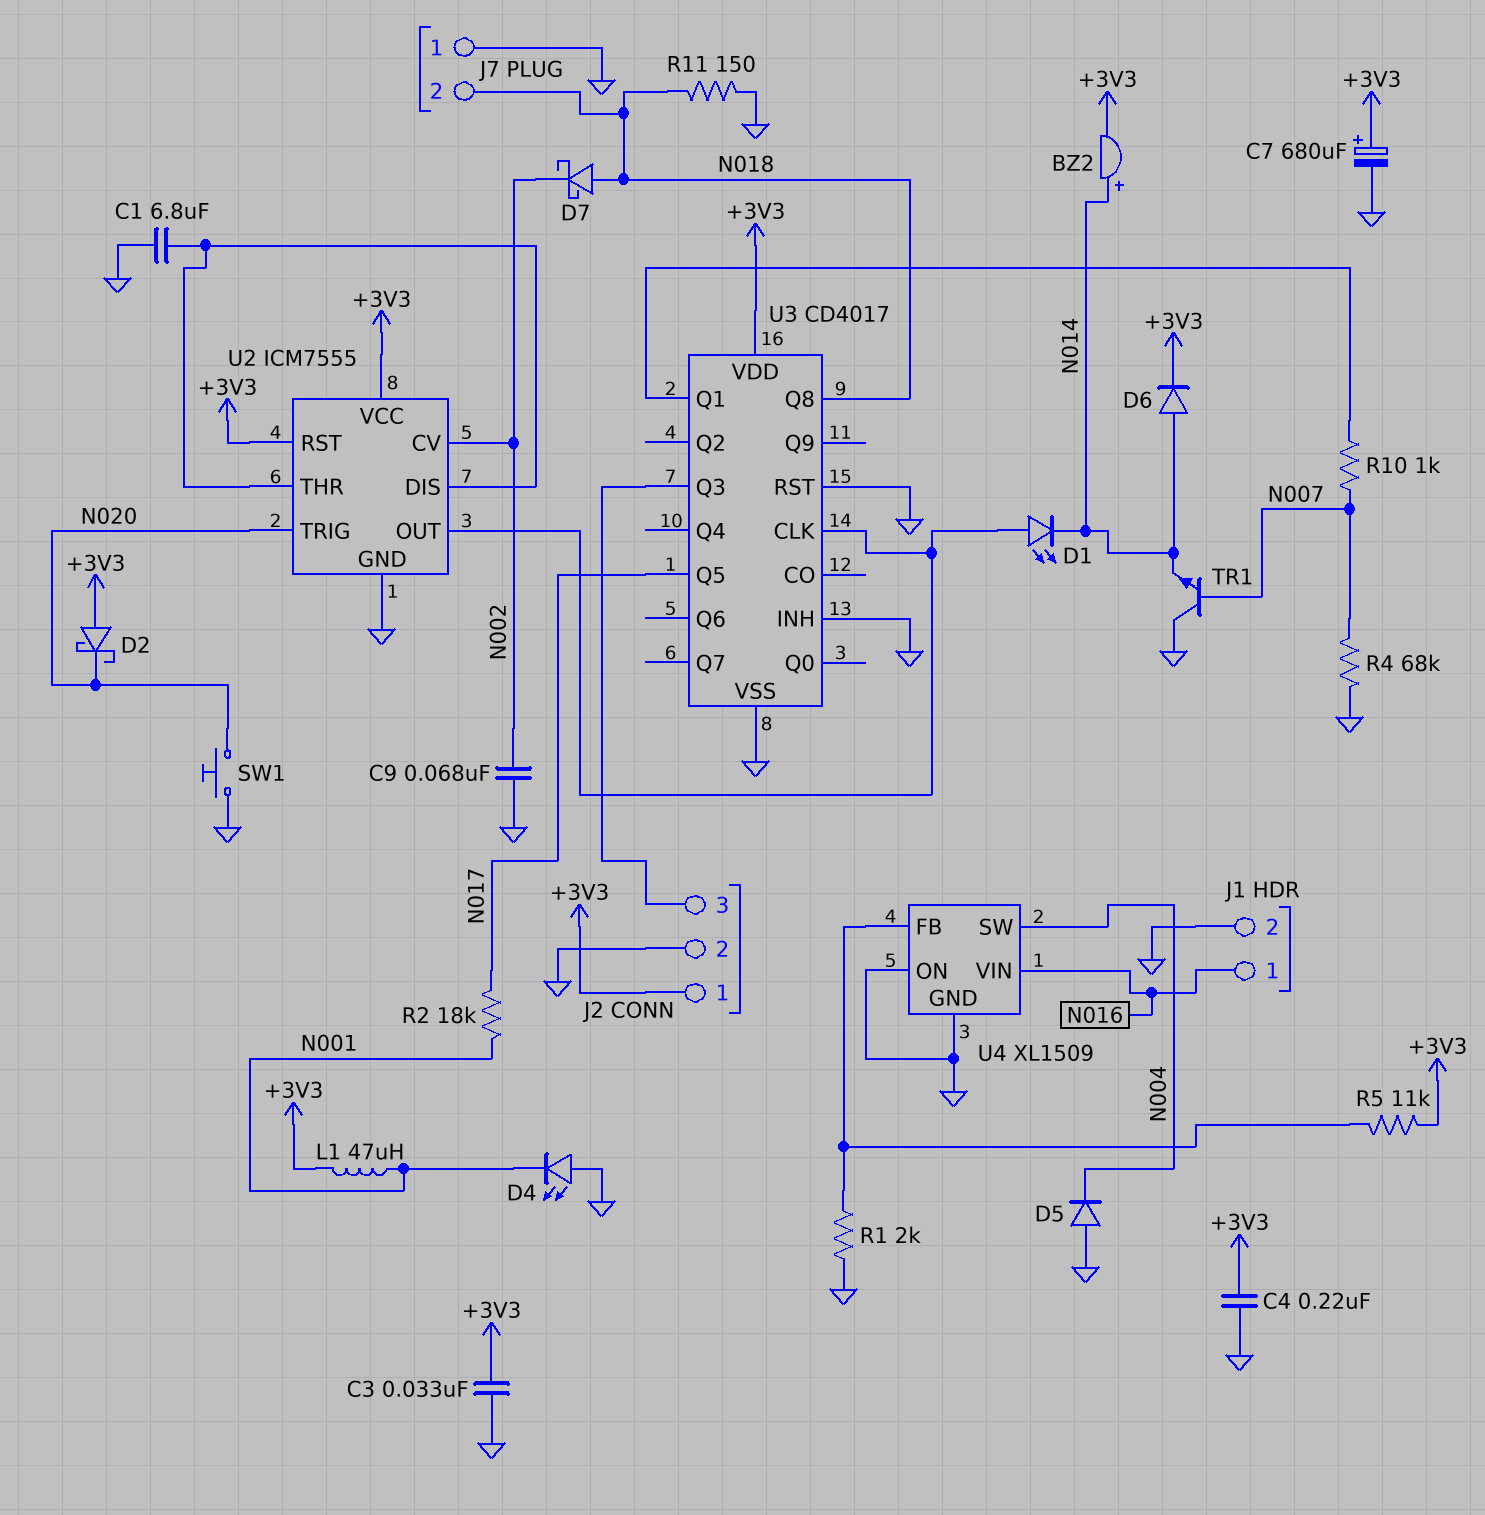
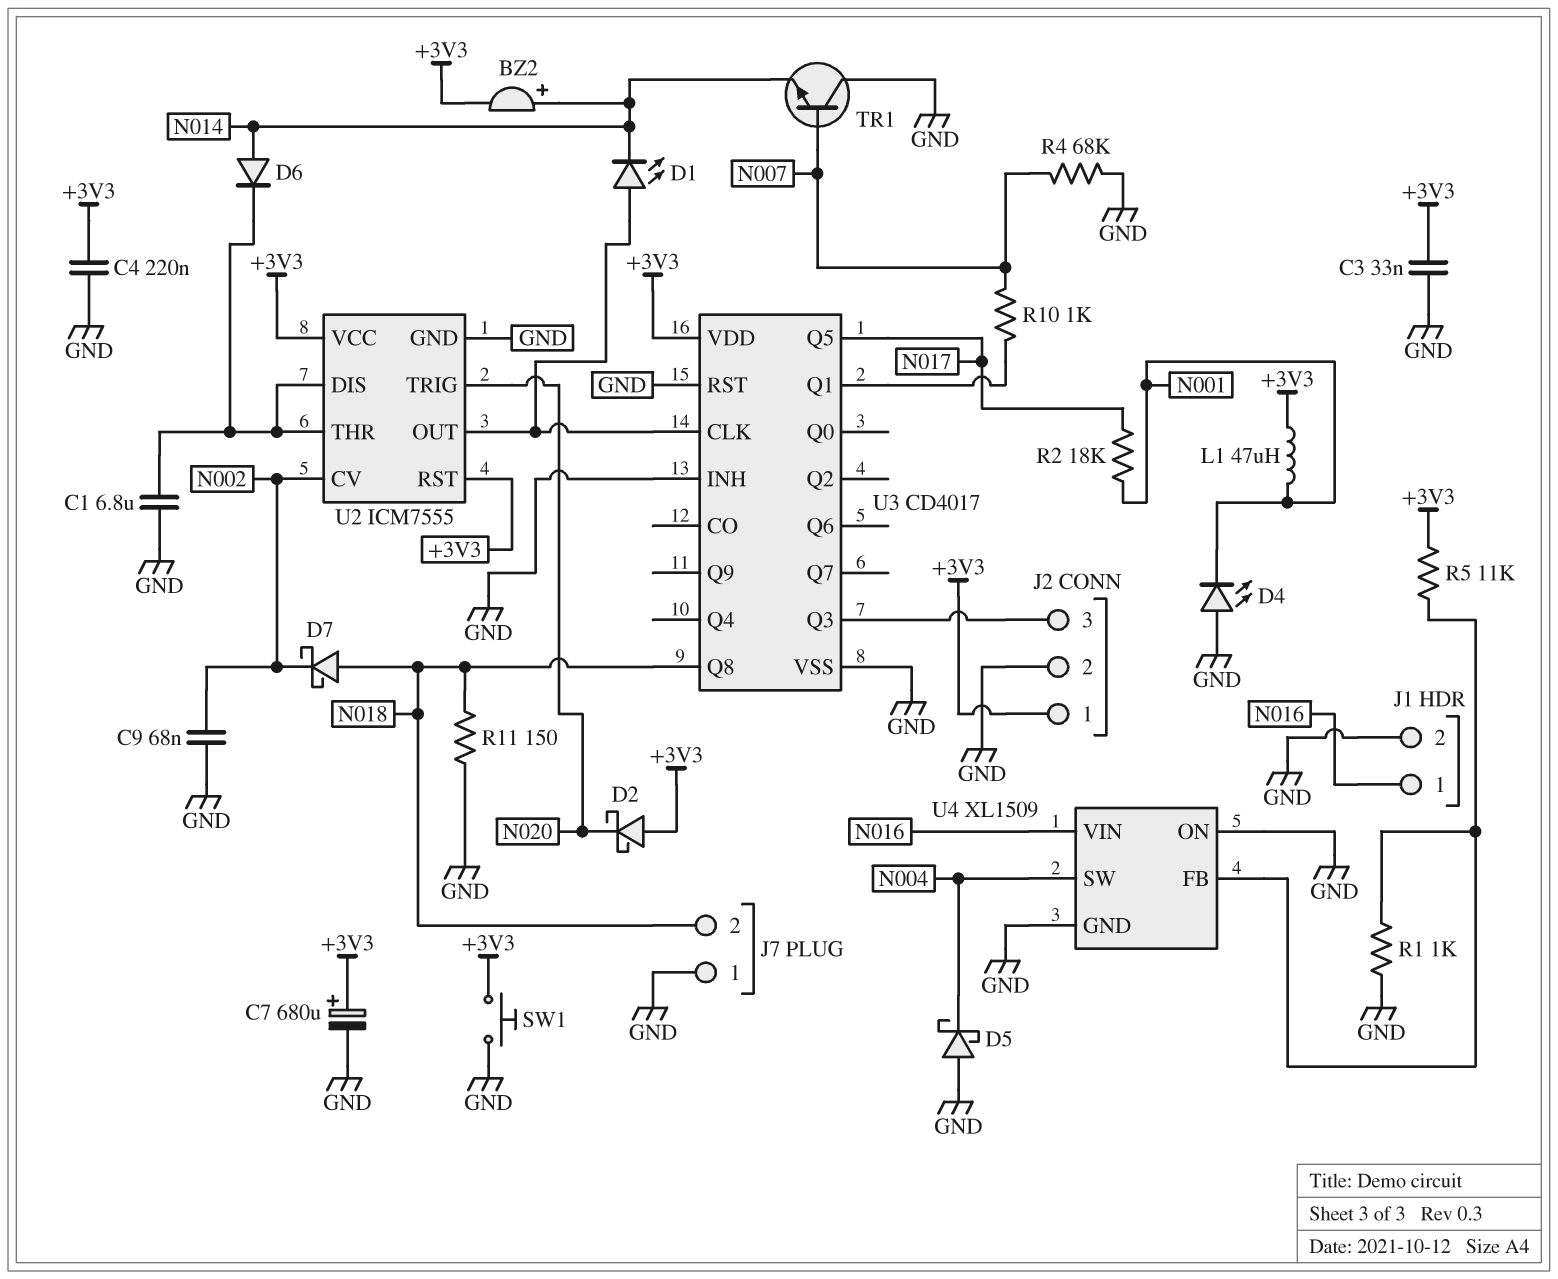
D5: diode (A GND, K N004) -> schottky (A GND, K N004)
D6: diode (A N014, K +3V3) -> diode (A N014, K U2/DIS)
R1: 2k (GND, U4/FB) -> 1k (GND, U4/FB)
SW1: button (GND, N020) -> button (+3V3, GND)

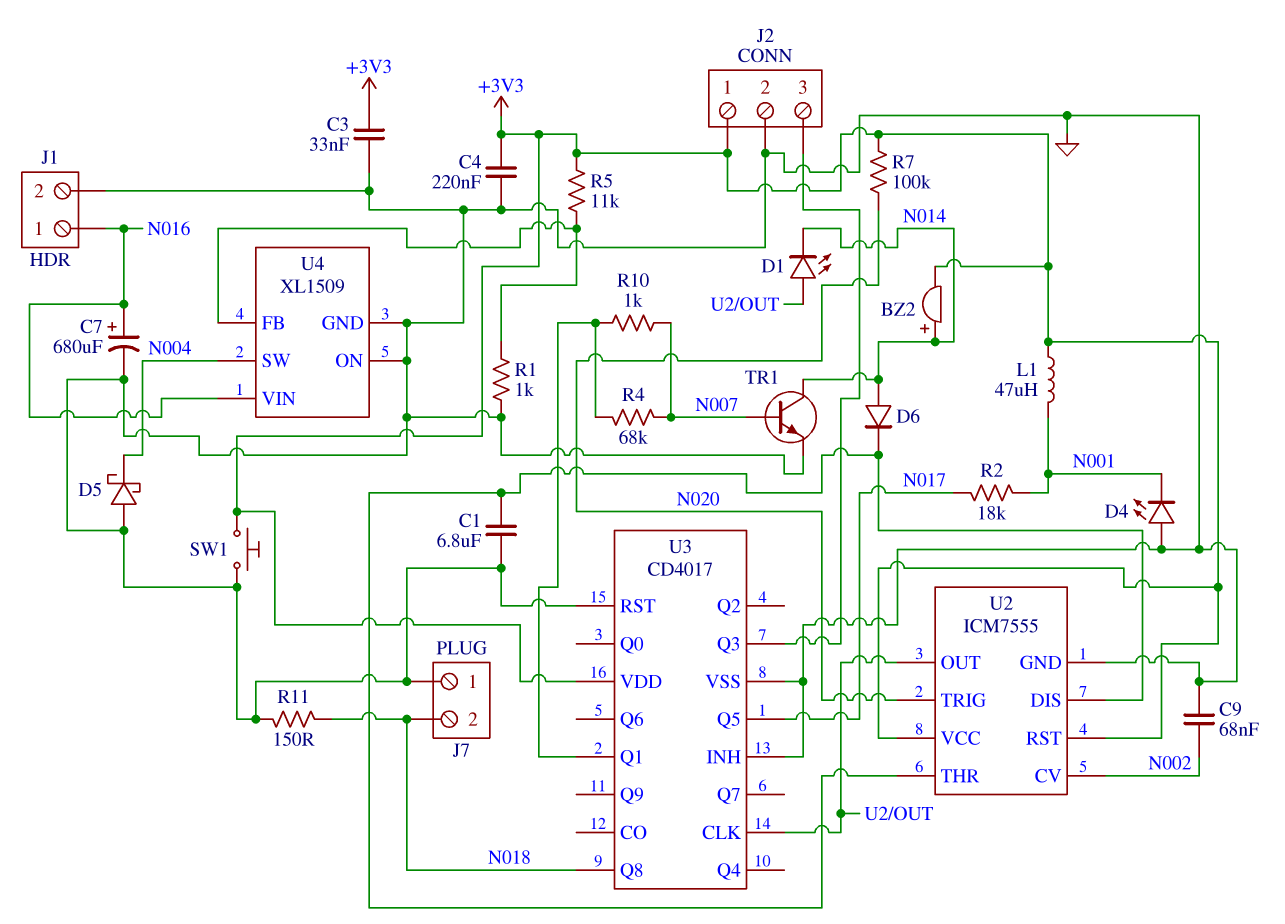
C7: 680uF (plus +3V3, minus GND) -> 680uF (plus N016, minus GND)
D2: schottky (A +3V3, K N020) -> none
D7: schottky (A N018, K N002) -> none
R4: 68k (GND, N007) -> 68k (N007, U3/Q1)
R7: none -> 100k (+3V3, N020)
TR1: NPN (B N007, C GND, E N014) -> NPN (B N007, C N014, E GND)

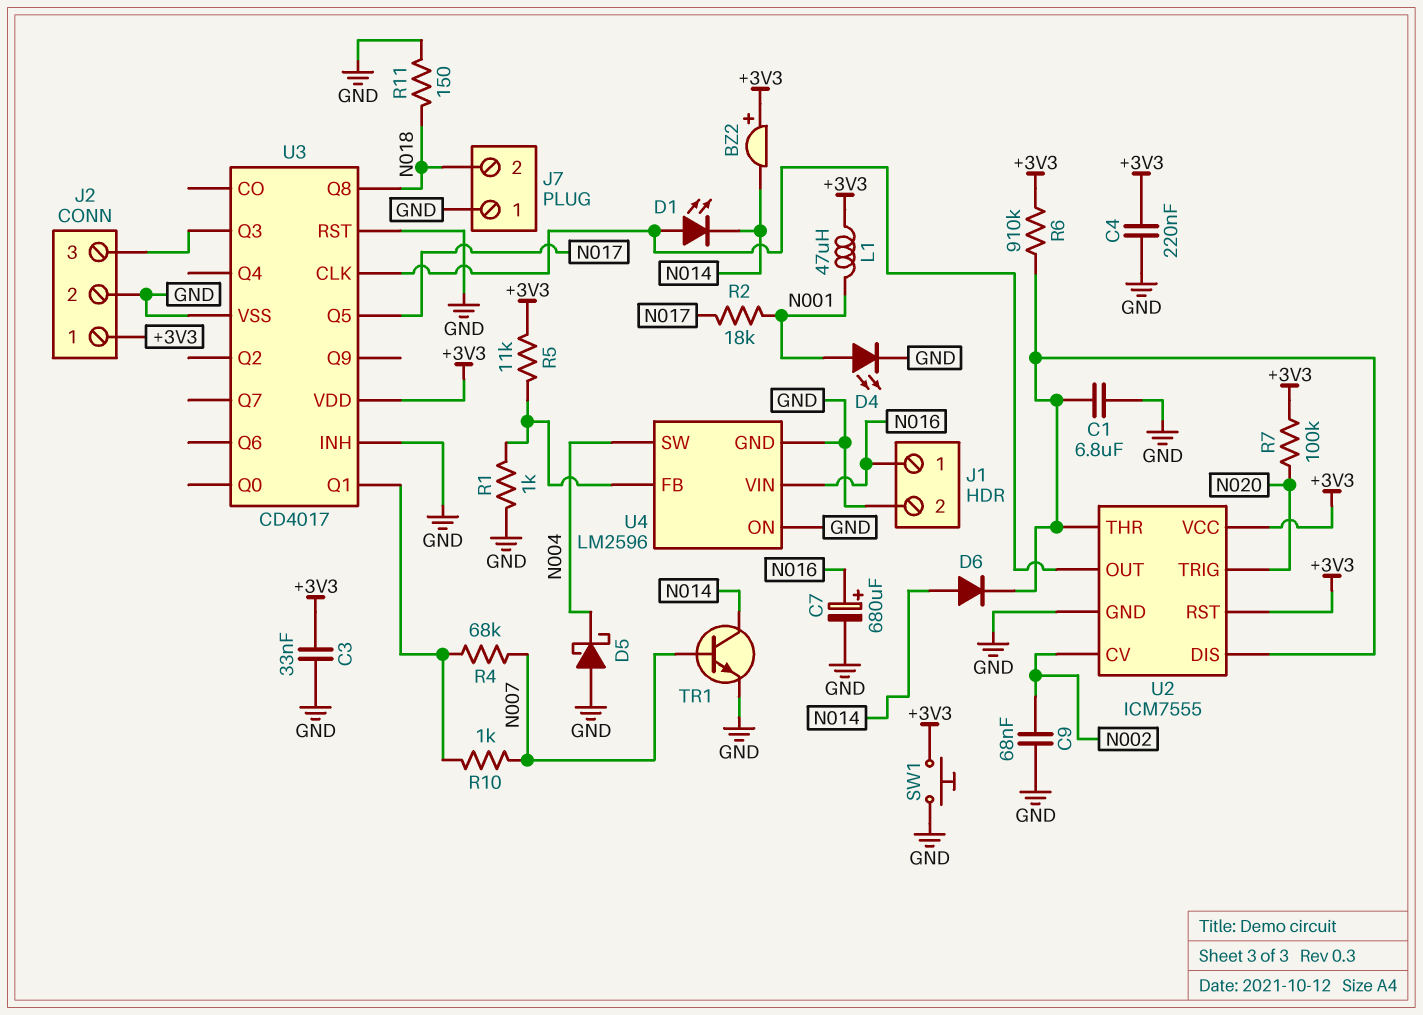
BZ2: buzzer (plus N014, minus +3V3) -> buzzer (plus +3V3, minus N014)
D4: LED (A GND, K N001) -> LED (A N001, K GND)
R6: none -> 910k (+3V3, U2/DIS)
U4: XL1509 -> LM2596

